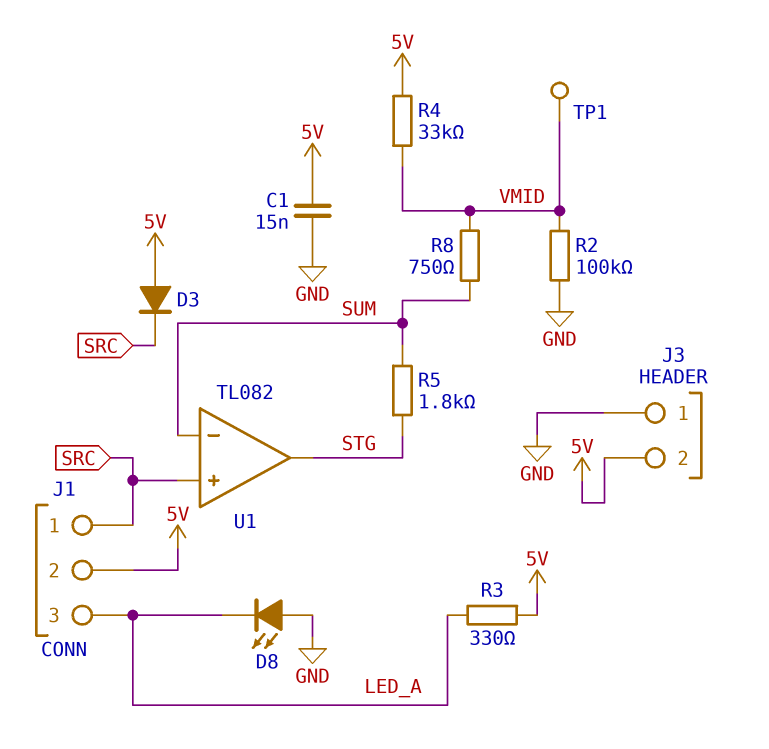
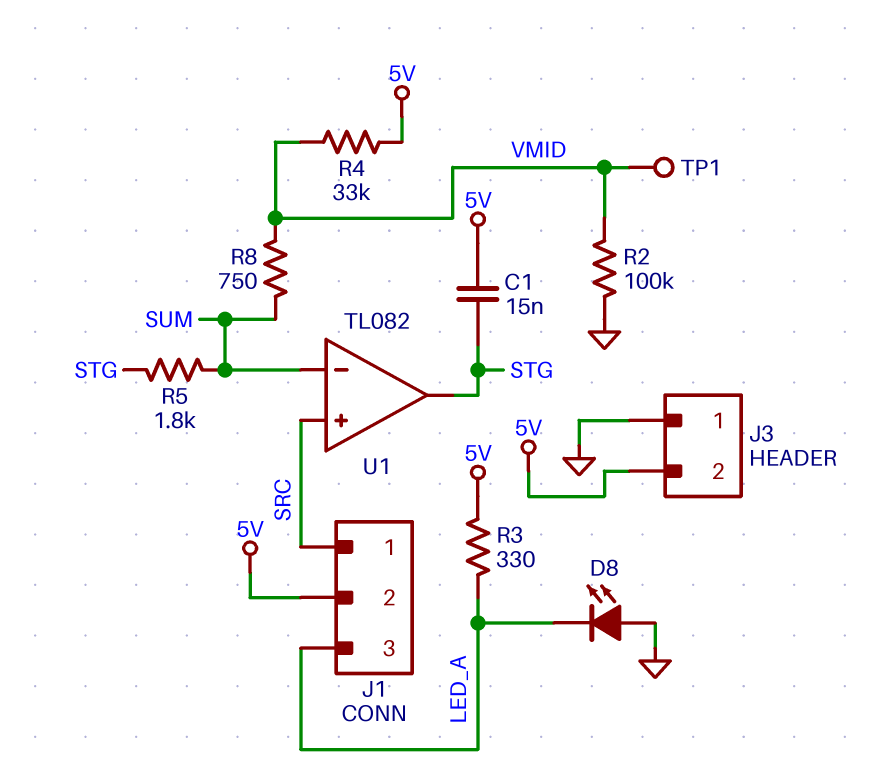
C1: 15nF (5V, GND) -> 15nF (5V, STG)
D3: diode (A 5V, K SRC) -> none

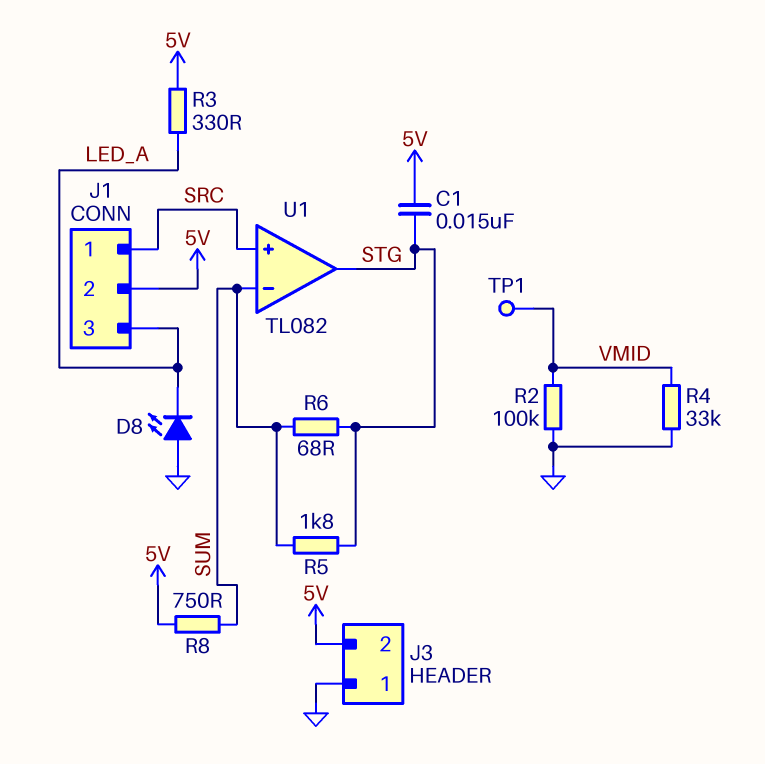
R4: 33k (5V, VMID) -> 33k (GND, VMID)
R6: none -> 68 (STG, SUM)
R8: 750 (SUM, VMID) -> 750 (5V, SUM)

